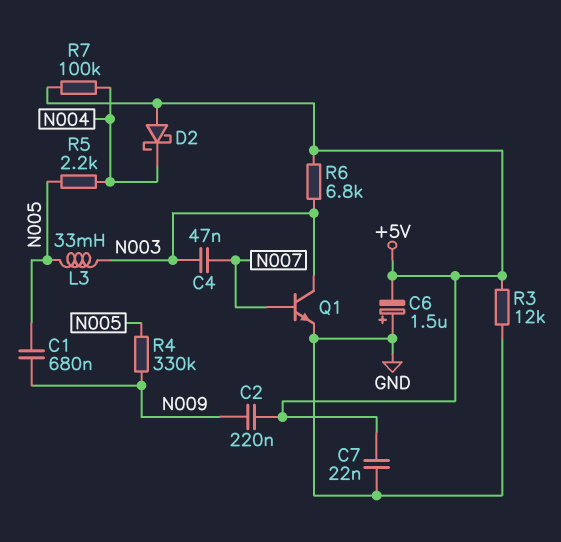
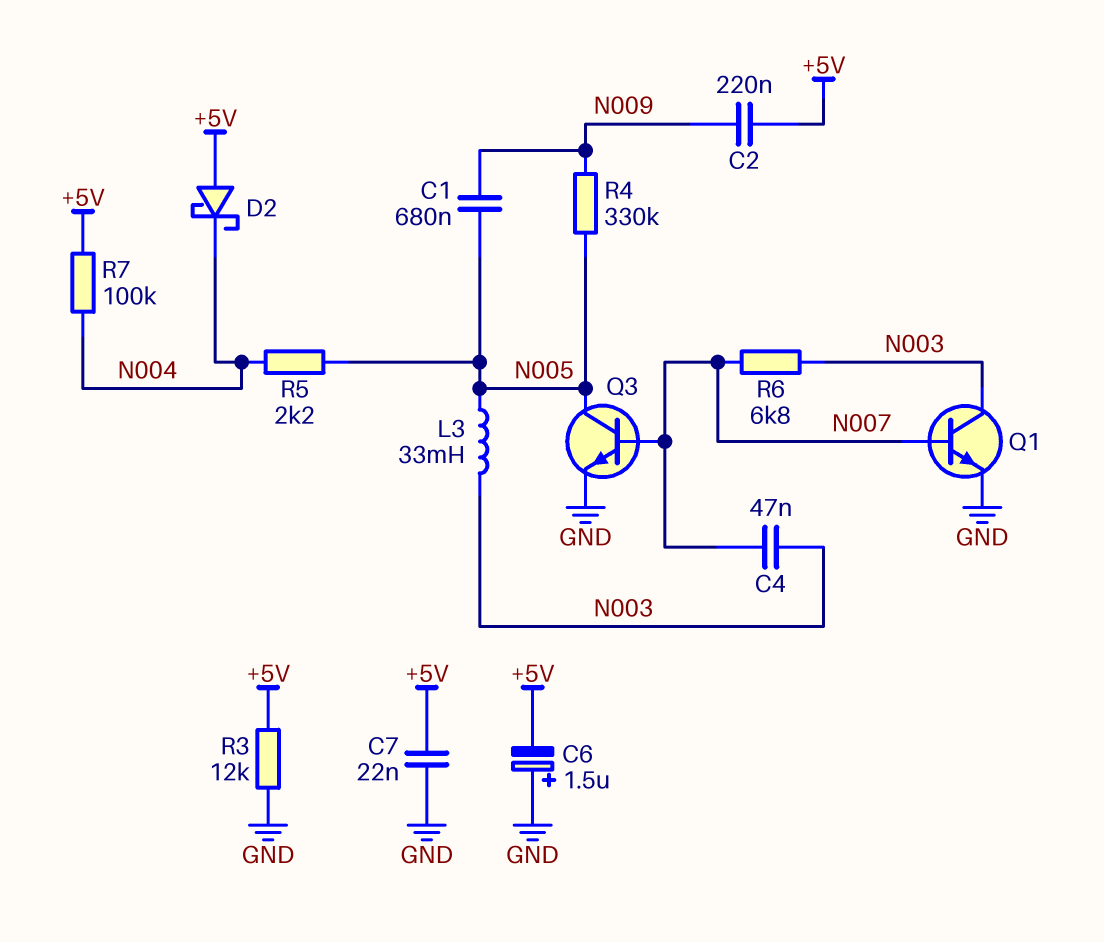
Q3: none -> NPN (B N007, C N005, E GND)
R6: 6.8k (+5V, N003) -> 6.8k (N003, N007)

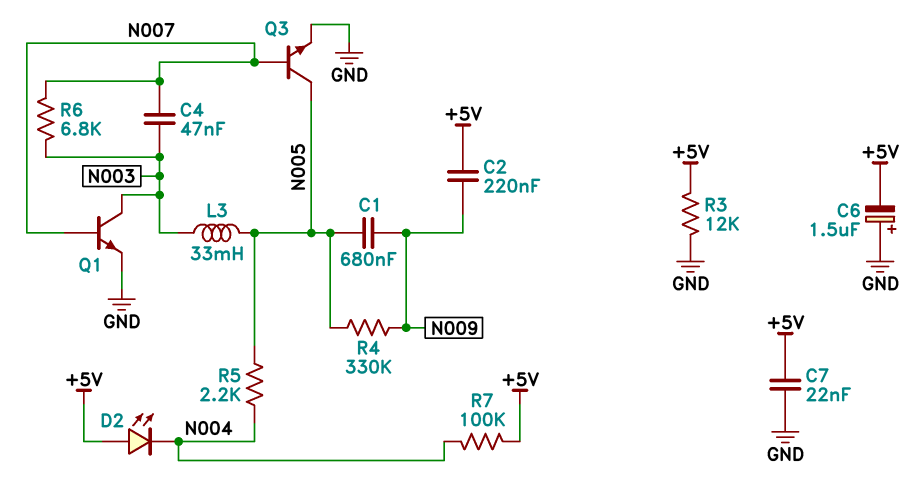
D2: schottky (A +5V, K N004) -> LED (A +5V, K N004)

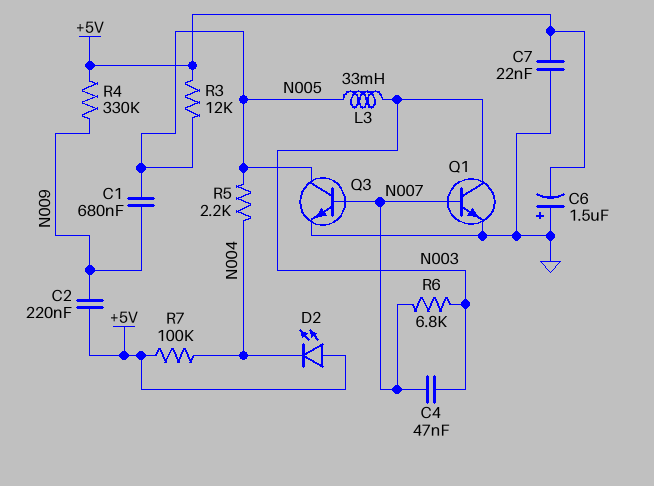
R3: 12k (+5V, GND) -> 12k (+5V, N005)
R4: 330k (N005, N009) -> 330k (+5V, N009)

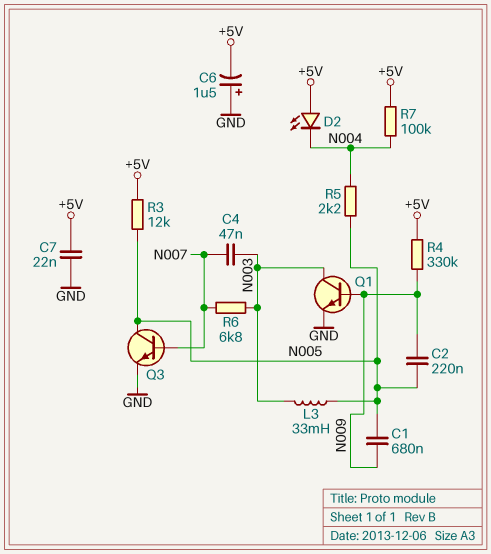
C2: 220nF (+5V, N009) -> 220nF (N005, N009)
Q1: NPN (B N007, C N003, E GND) -> NPN (B N009, C N003, E GND)

